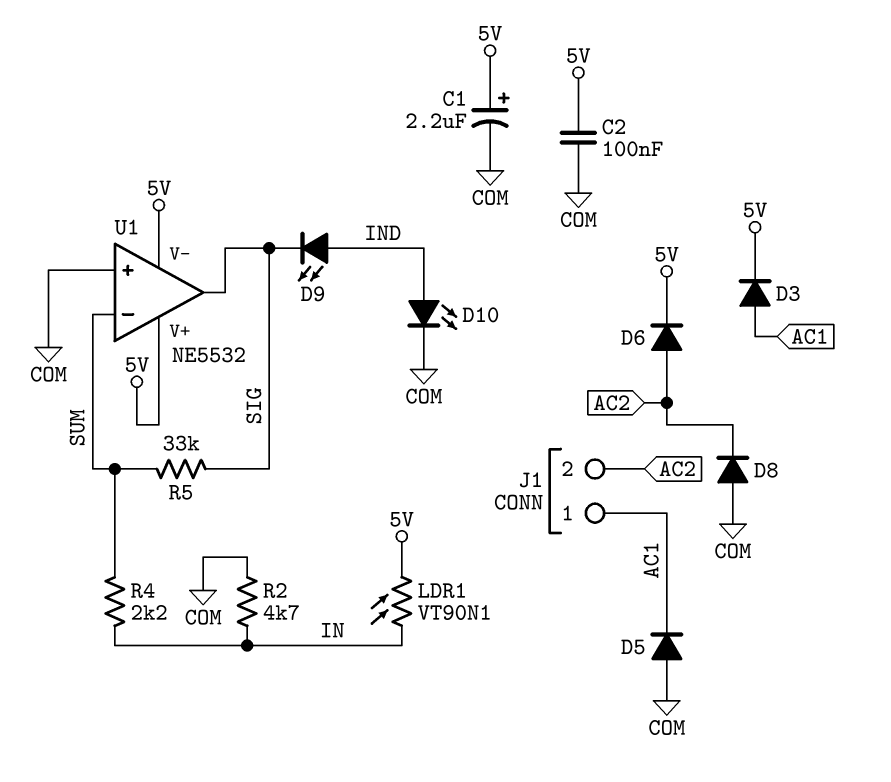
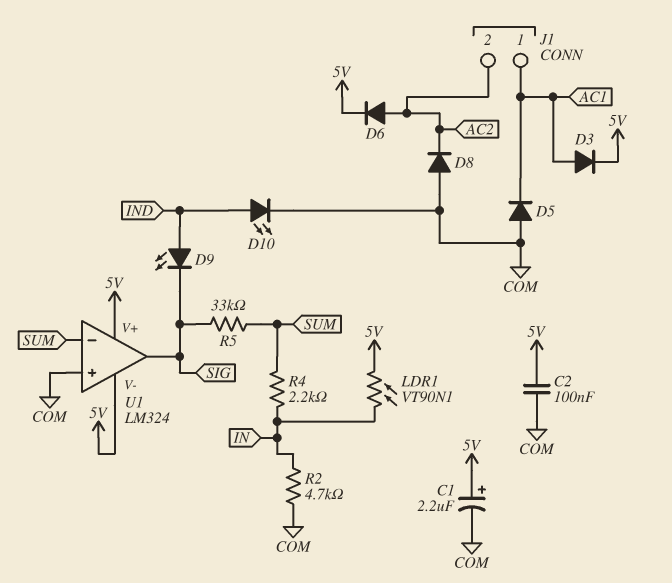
U1: NE5532 -> LM324

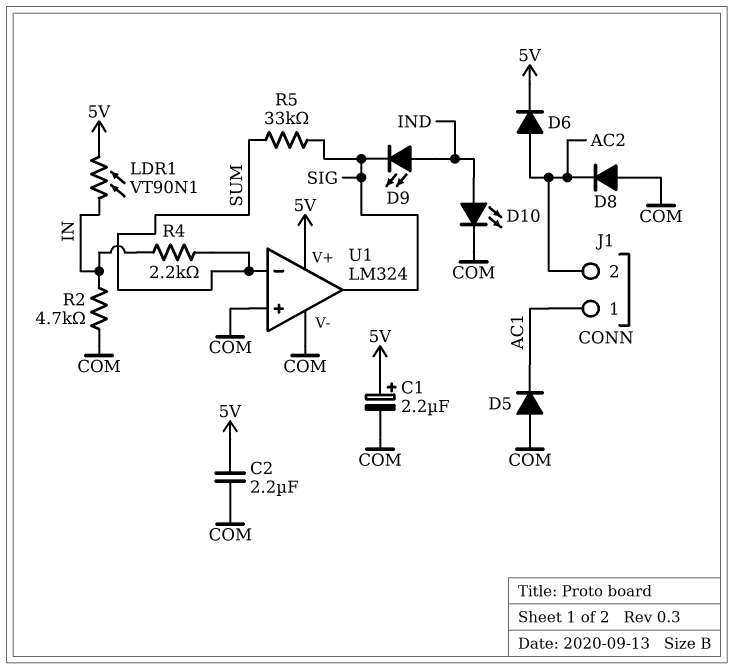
C2: 100nF (5V, COM) -> 2.2uF (5V, COM)
D3: diode (A AC1, K 5V) -> none
U1 pin V-: 5V -> COM

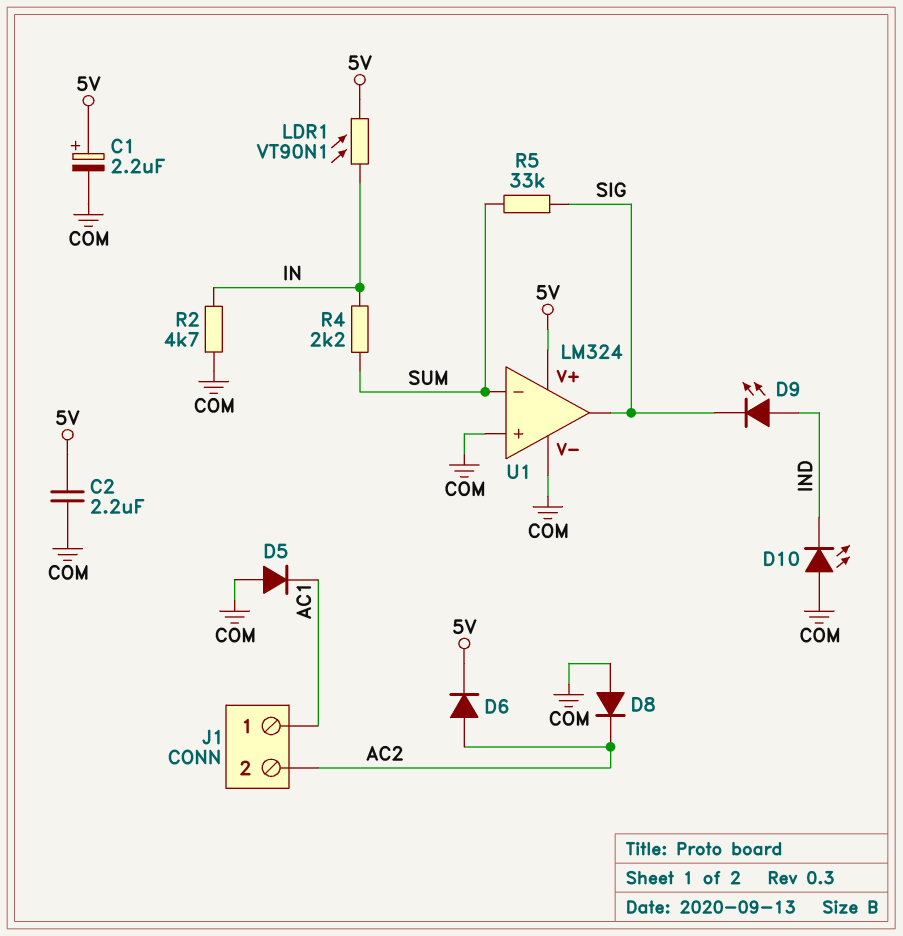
D10: LED (A IND, K COM) -> LED (A COM, K IND)

